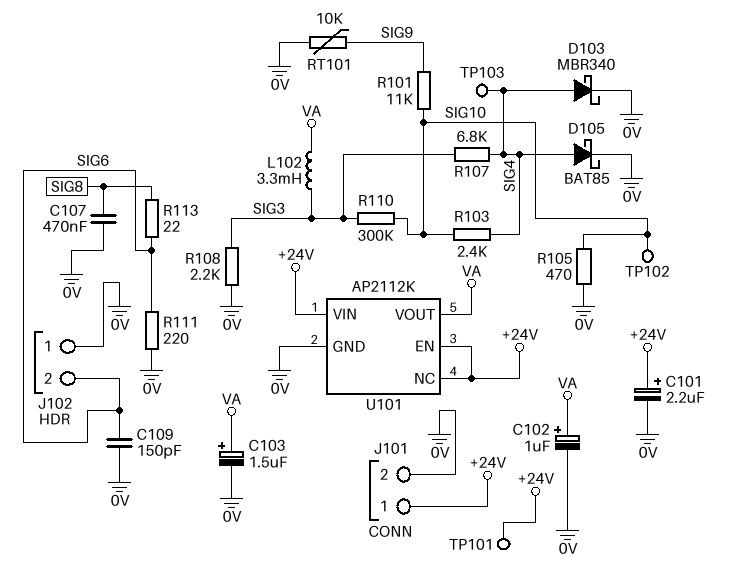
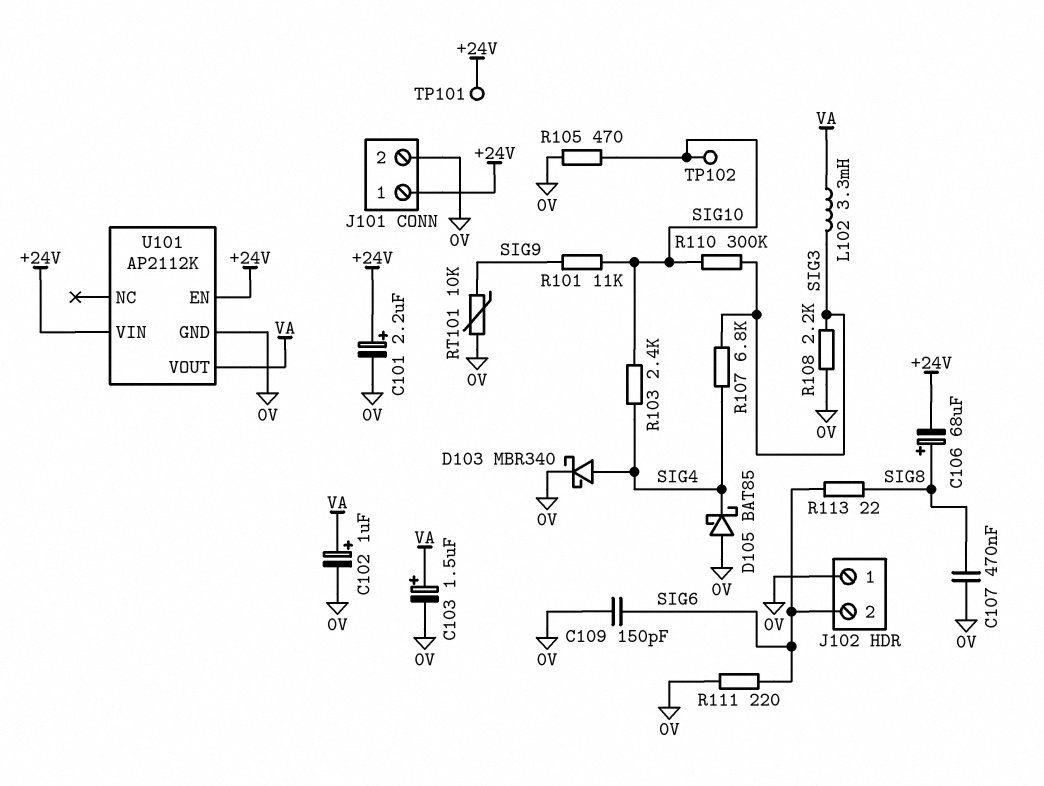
C106: none -> 68uF (plus SIG8, minus +24V)
D105: schottky BAT85 (A SIG4, K 0V) -> schottky BAT85 (A 0V, K SIG4)
TP103: test point (SIG4) -> none
U101 pin NC: +24V -> none

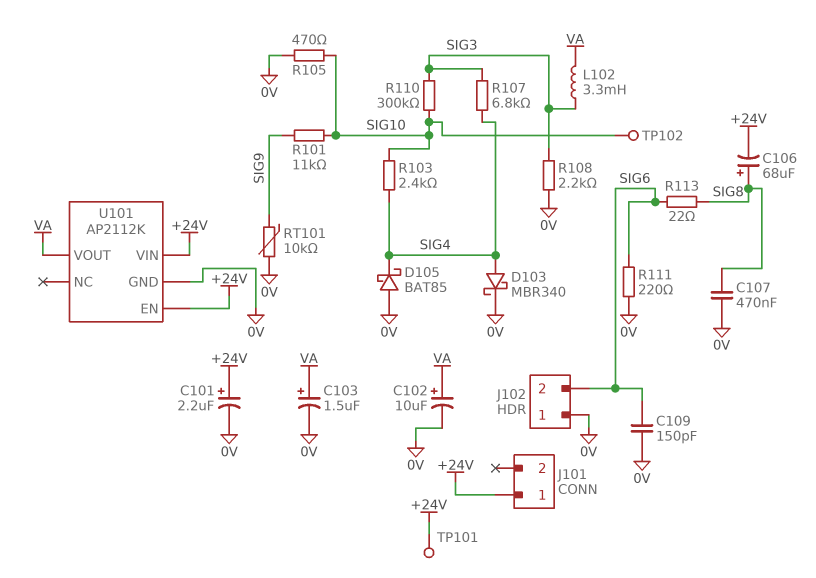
C102: 1uF (plus VA, minus 0V) -> 10uF (plus VA, minus 0V)
J101 pin 2: 0V -> none

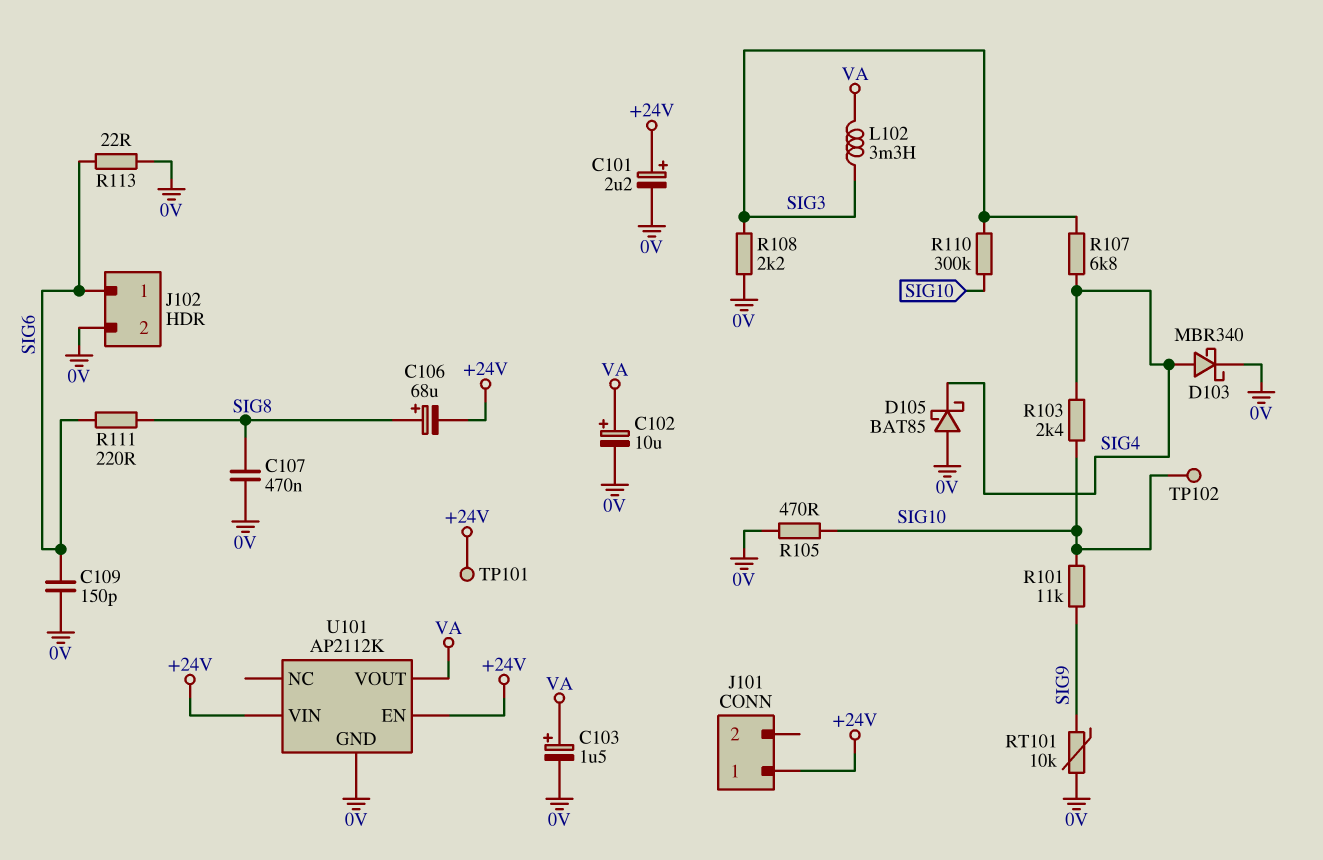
J102 pin 1: 0V -> SIG6
J102 pin 2: SIG6 -> 0V
R111: 220 (0V, SIG6) -> 220 (SIG6, SIG8)
R113: 22 (SIG6, SIG8) -> 22 (0V, SIG6)

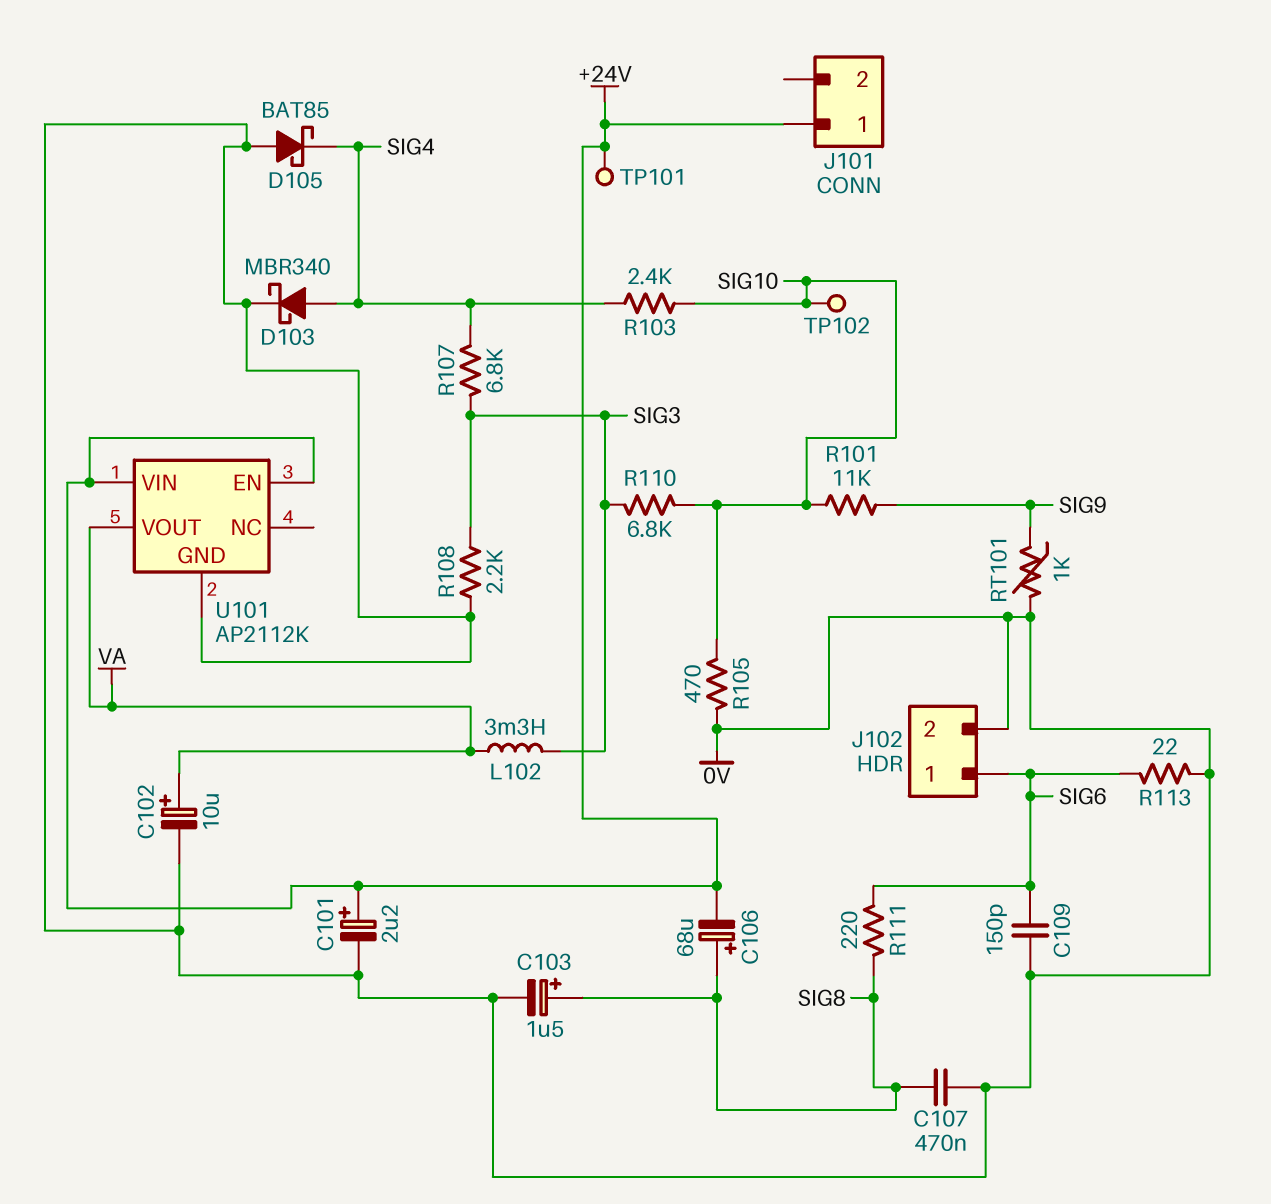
C103: 1.5uF (plus VA, minus 0V) -> 1.5uF (plus SIG8, minus 0V)
R110: 300k (SIG3, SIG10) -> 6.8k (SIG3, SIG10)
RT101: 10k (0V, SIG9) -> 1k (0V, SIG9)

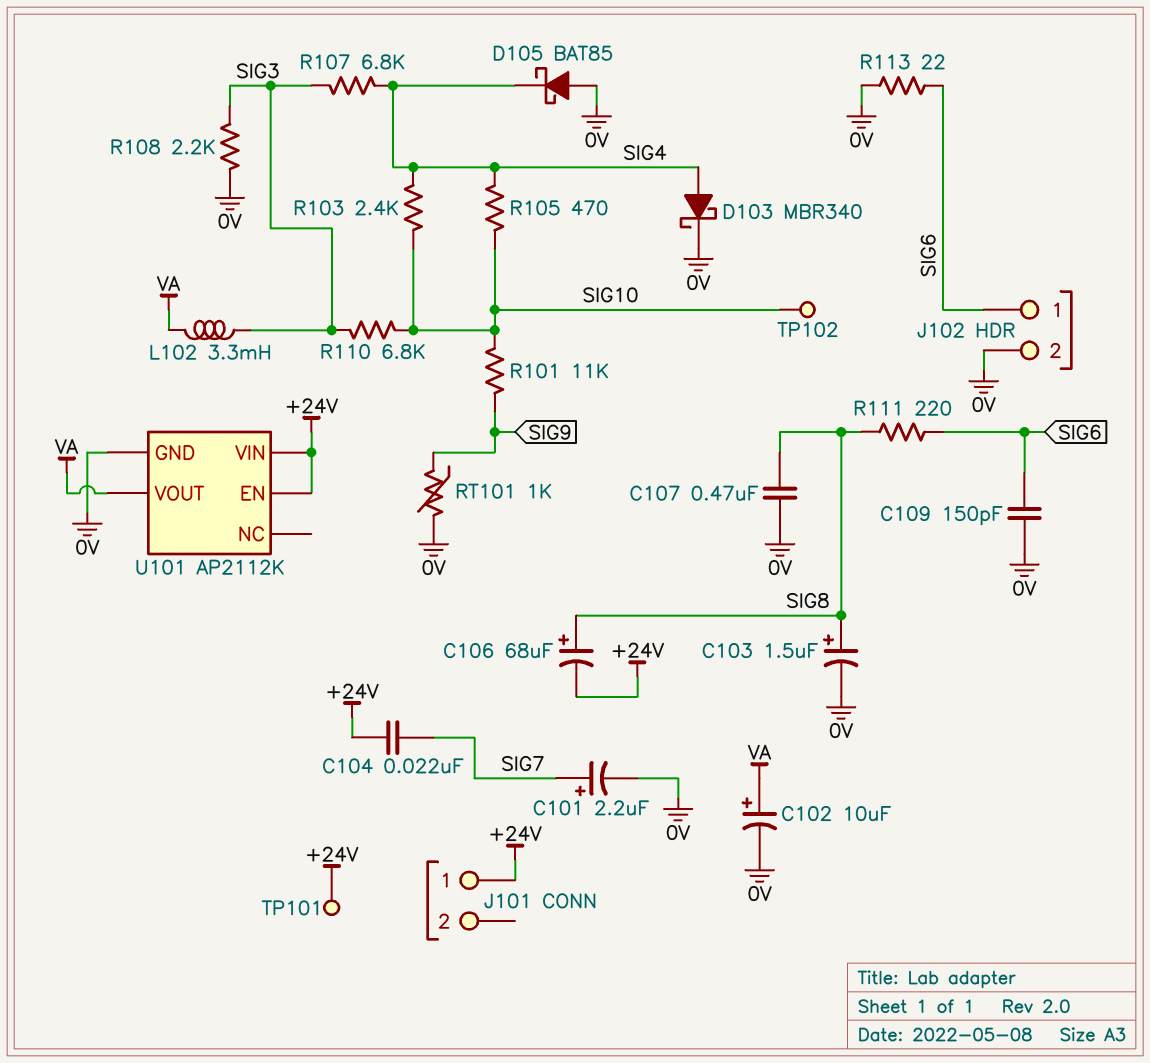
C101: 2.2uF (plus +24V, minus 0V) -> 2.2uF (plus SIG7, minus 0V)
C104: none -> 22nF (+24V, SIG7)
R105: 470 (0V, SIG10) -> 470 (SIG4, SIG10)

